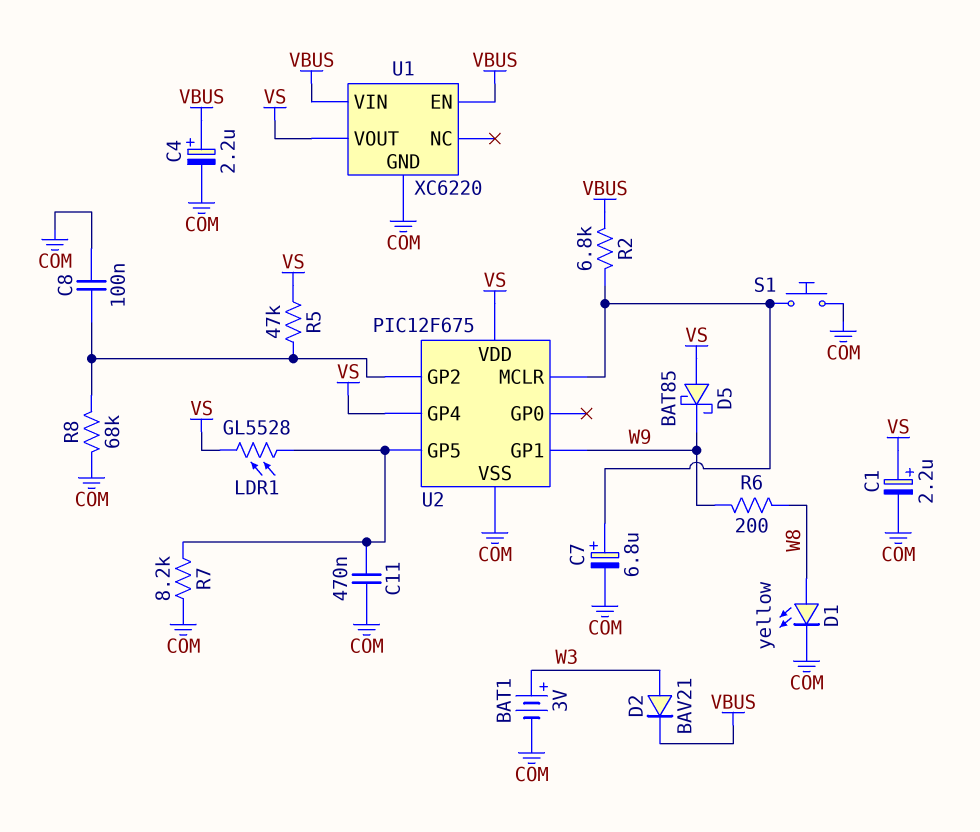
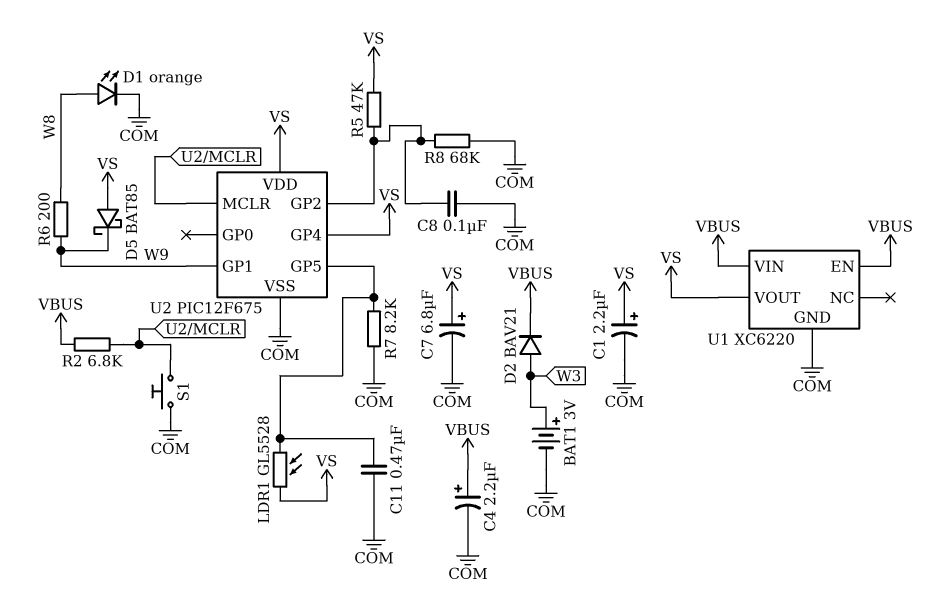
C7: 6.8uF (plus U2/MCLR, minus COM) -> 6.8uF (plus VS, minus COM)
D1: LED yellow (A W8, K COM) -> LED orange (A W8, K COM)

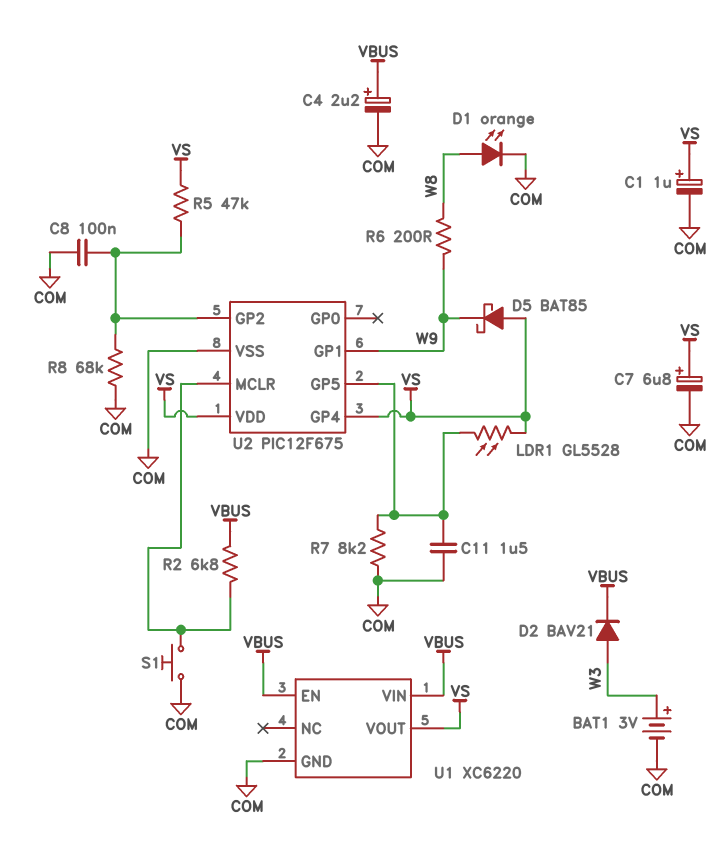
C1: 2.2uF (plus VS, minus COM) -> 1uF (plus VS, minus COM)
C11: 470nF (COM, U2/GP5) -> 1.5uF (COM, U2/GP5)

